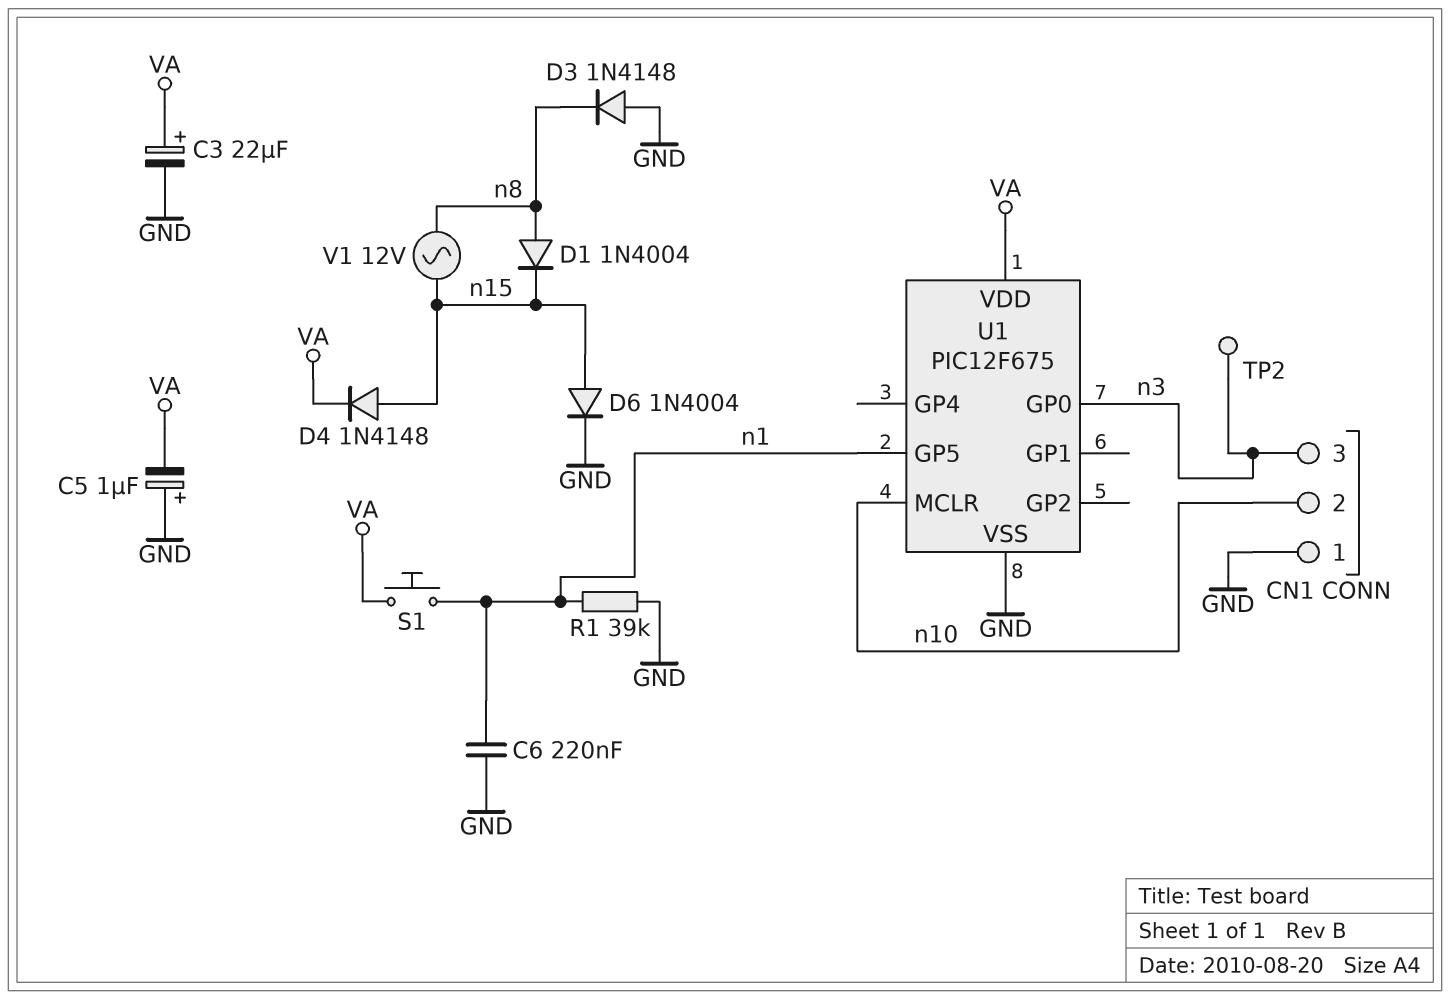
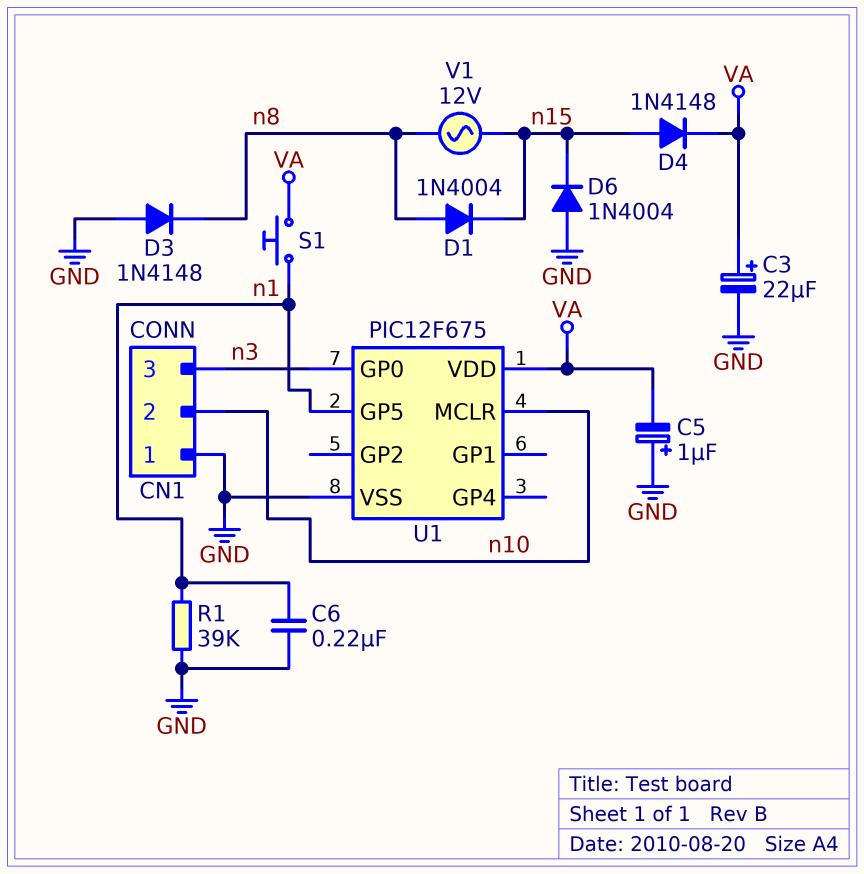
D6: diode 1N4004 (A n15, K GND) -> diode 1N4004 (A GND, K n15)
TP2: test point (n3) -> none

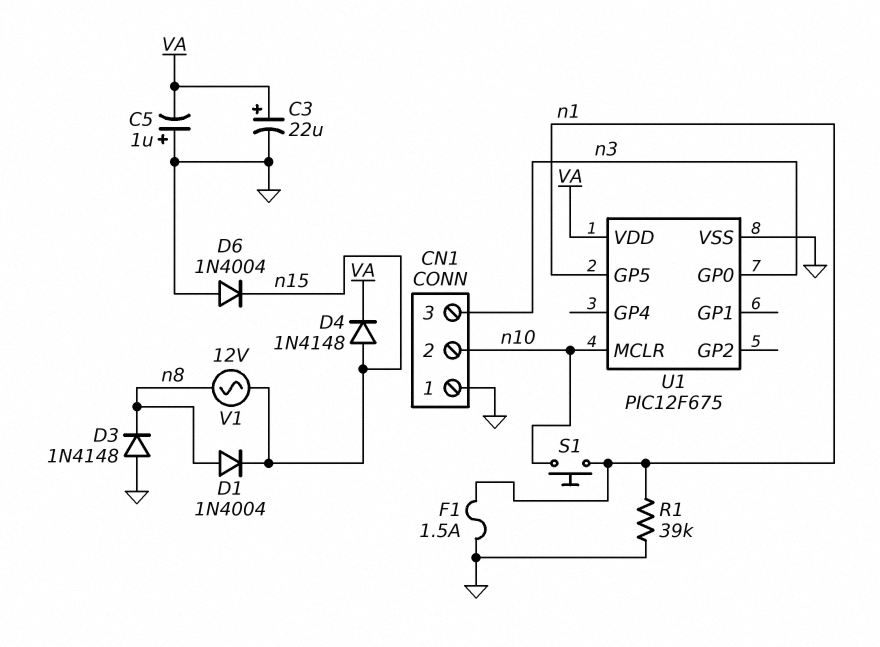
C6: 220nF (GND, n1) -> none
F1: none -> 1.5A (GND, n1)
S1: button (VA, n1) -> button (n1, n10)

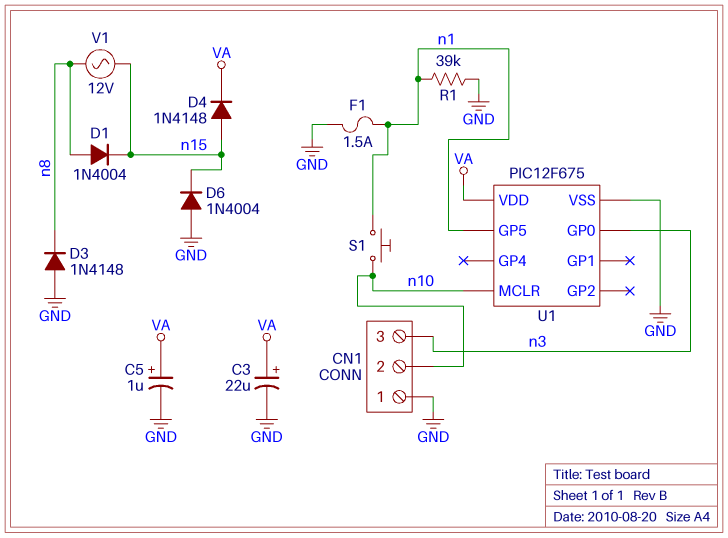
C5: 1uF (plus GND, minus VA) -> 1uF (plus VA, minus GND)

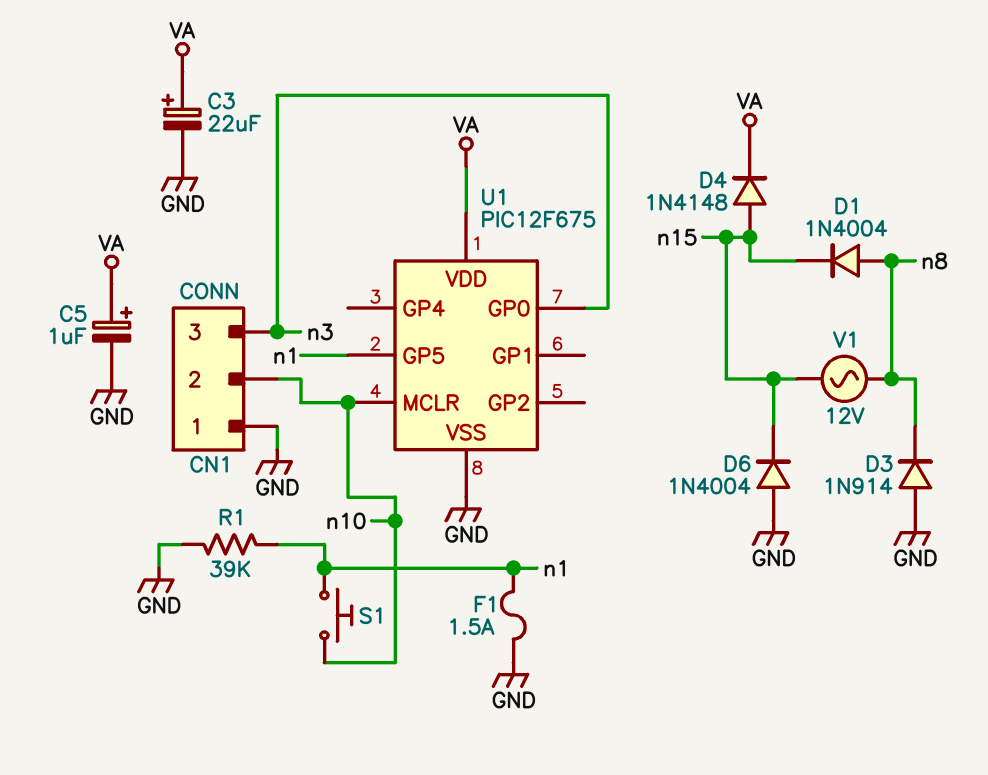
D3: diode 1N4148 (A GND, K n8) -> diode 1N914 (A GND, K n8)

